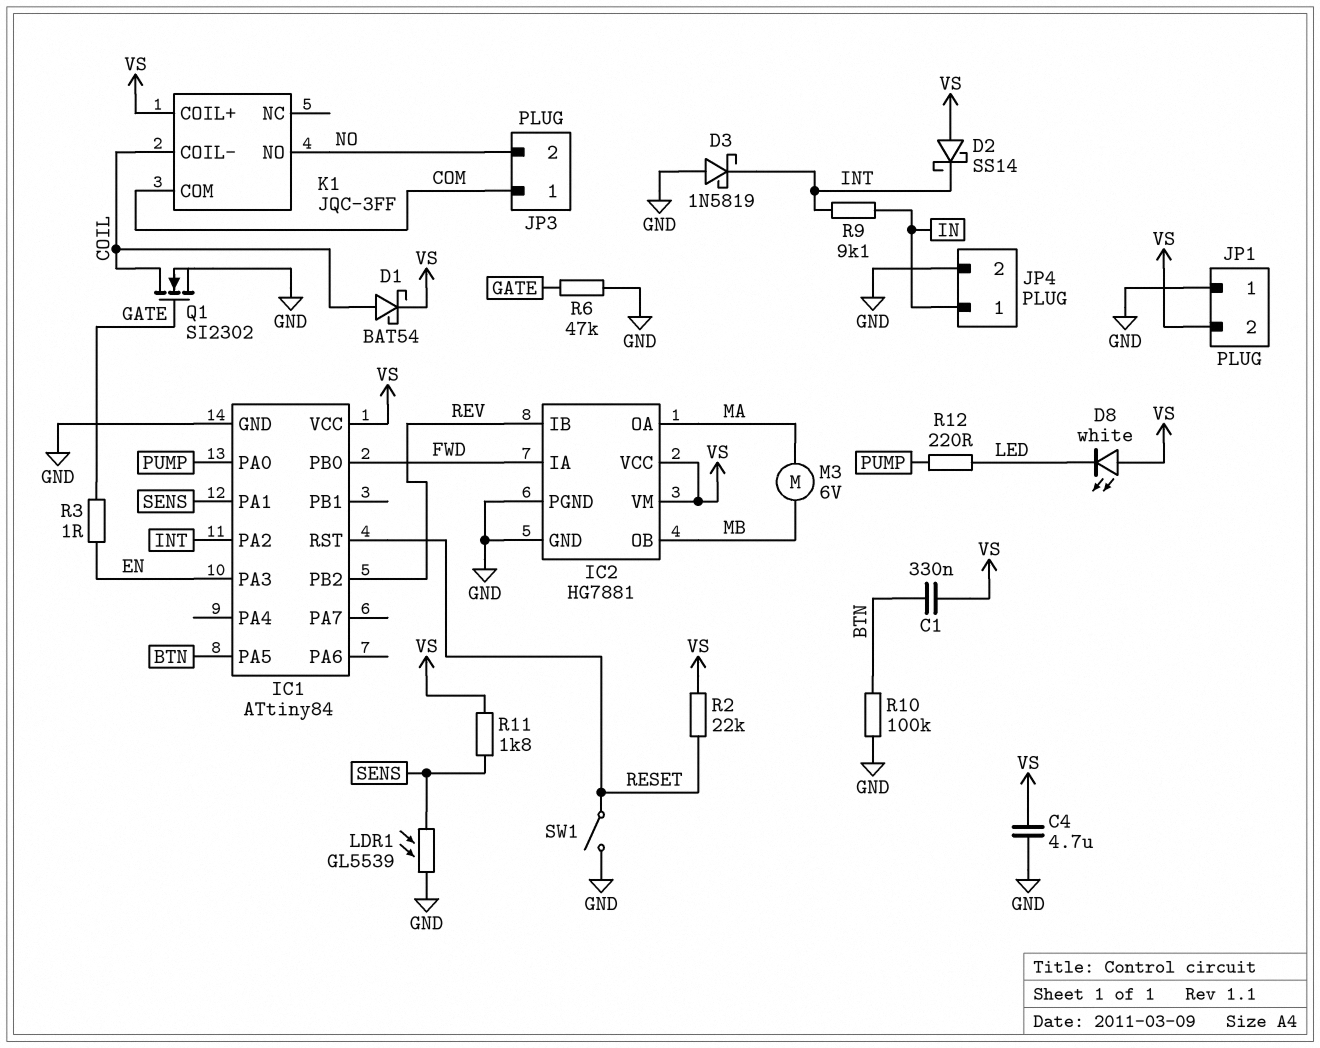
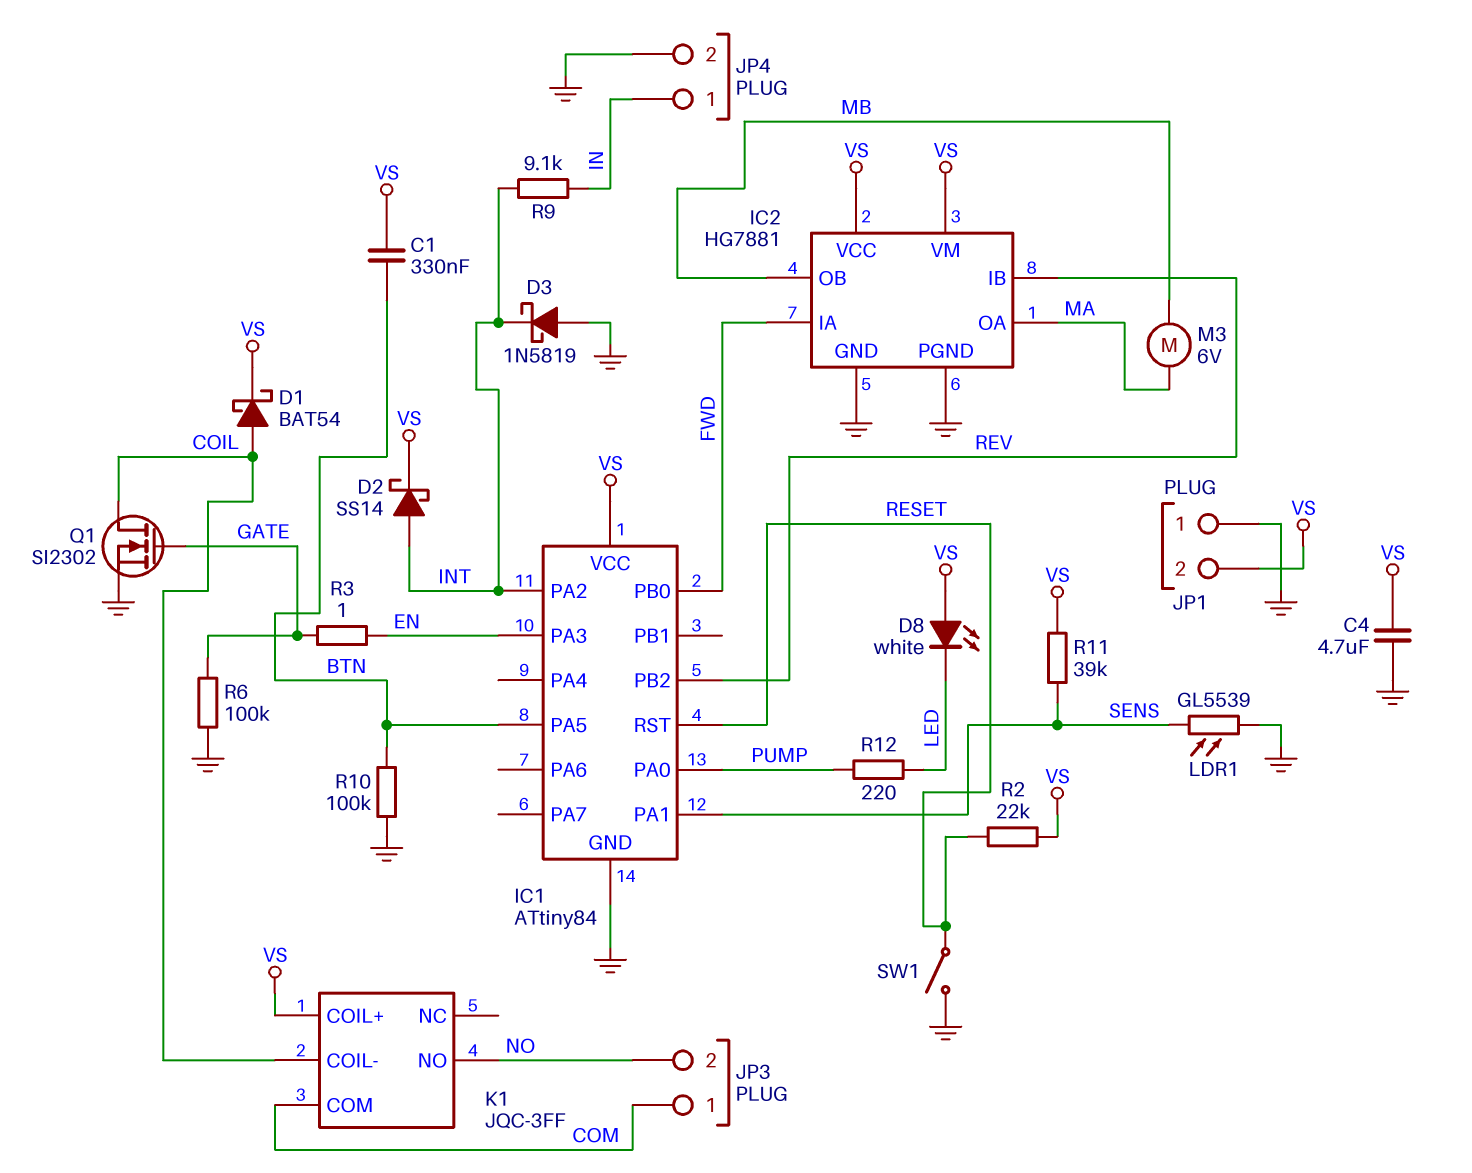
D2: schottky SS14 (A VS, K INT) -> schottky SS14 (A INT, K VS)
R6: 47k (GATE, GND) -> 100k (GATE, GND)
R11: 1.8k (SENS, VS) -> 39k (SENS, VS)

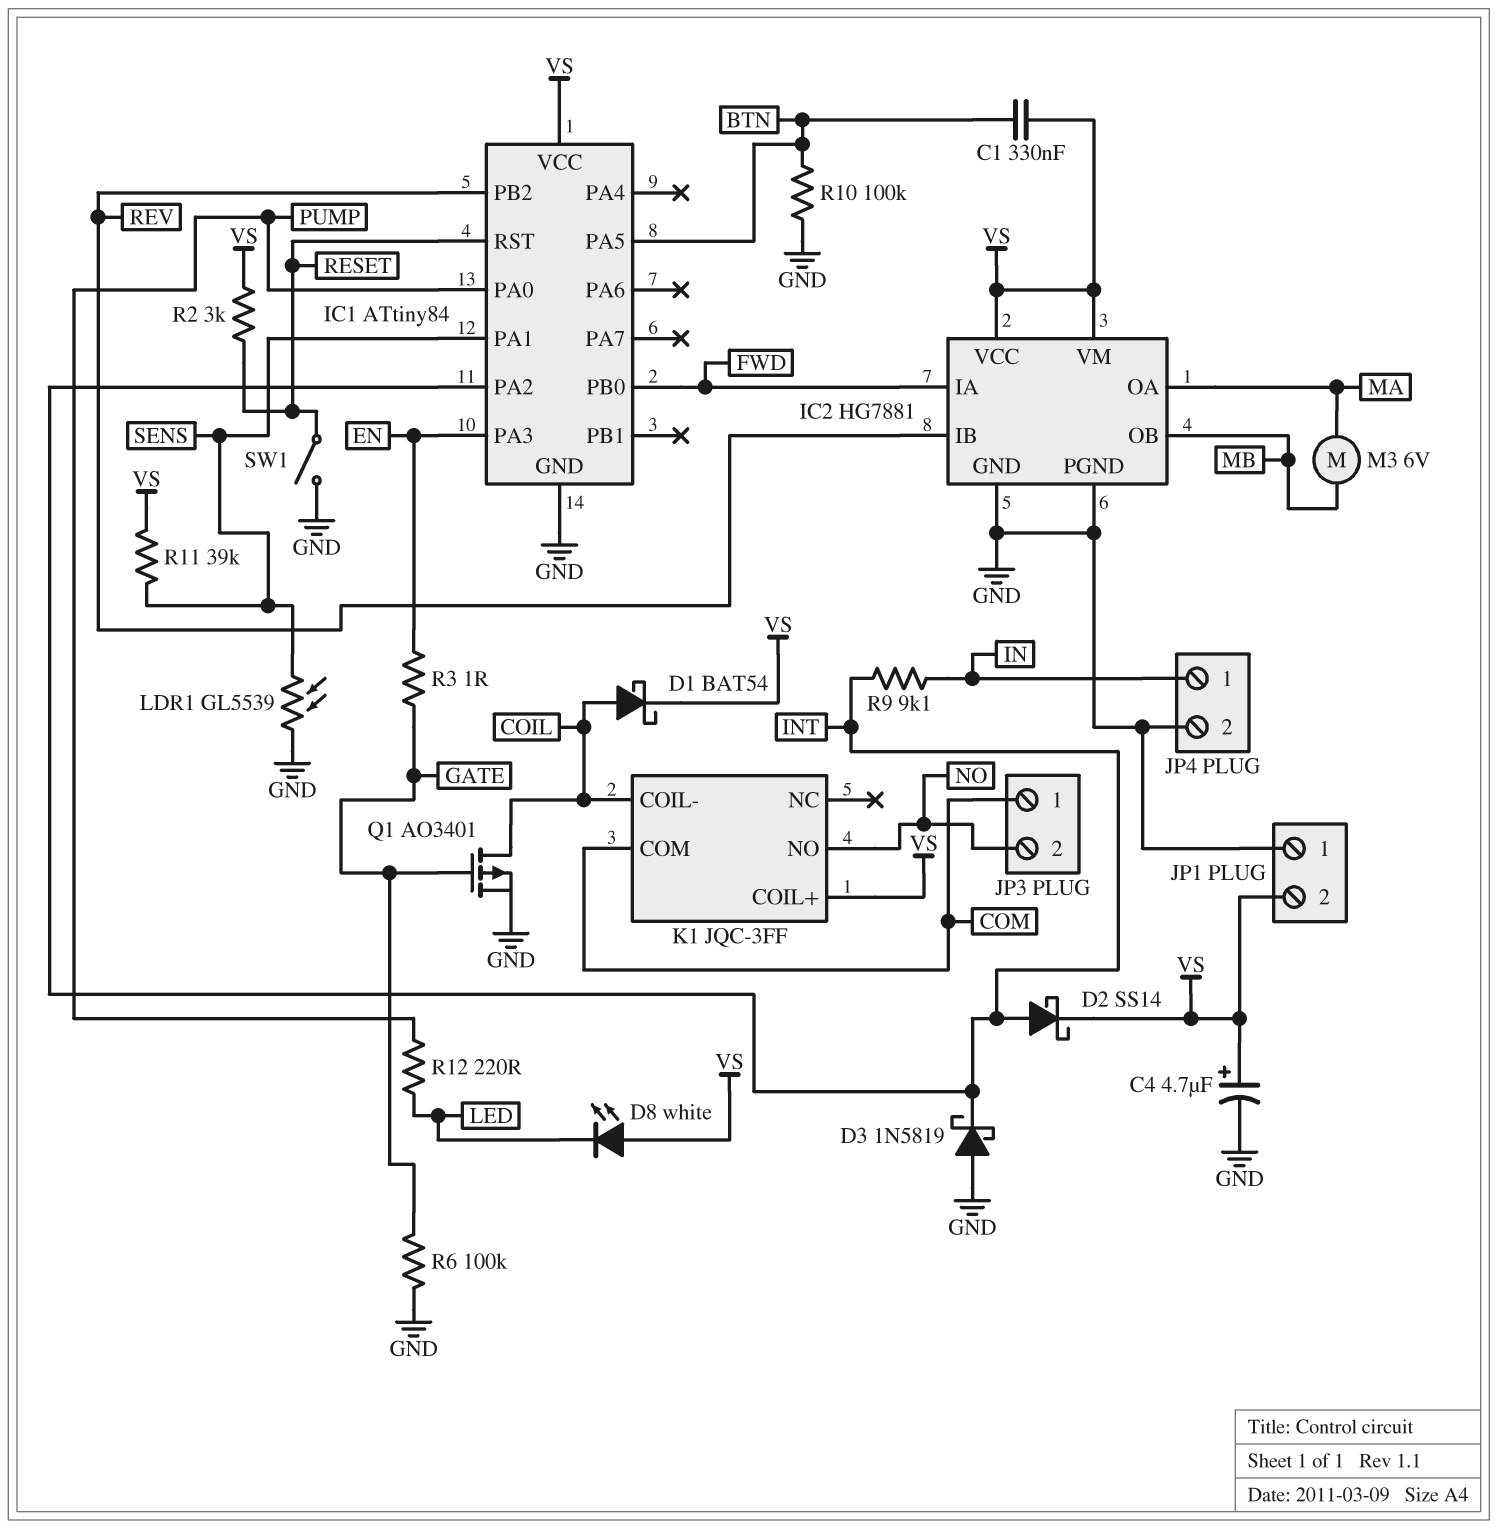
C4: 4.7uF (GND, VS) -> 4.7uF (plus VS, minus GND)
Q1: NMOS SI2302 (G GATE, D COIL, S GND) -> PMOS AO3401 (G GATE, D COIL, S GND)
R2: 22k (RESET, VS) -> 3k (RESET, VS)

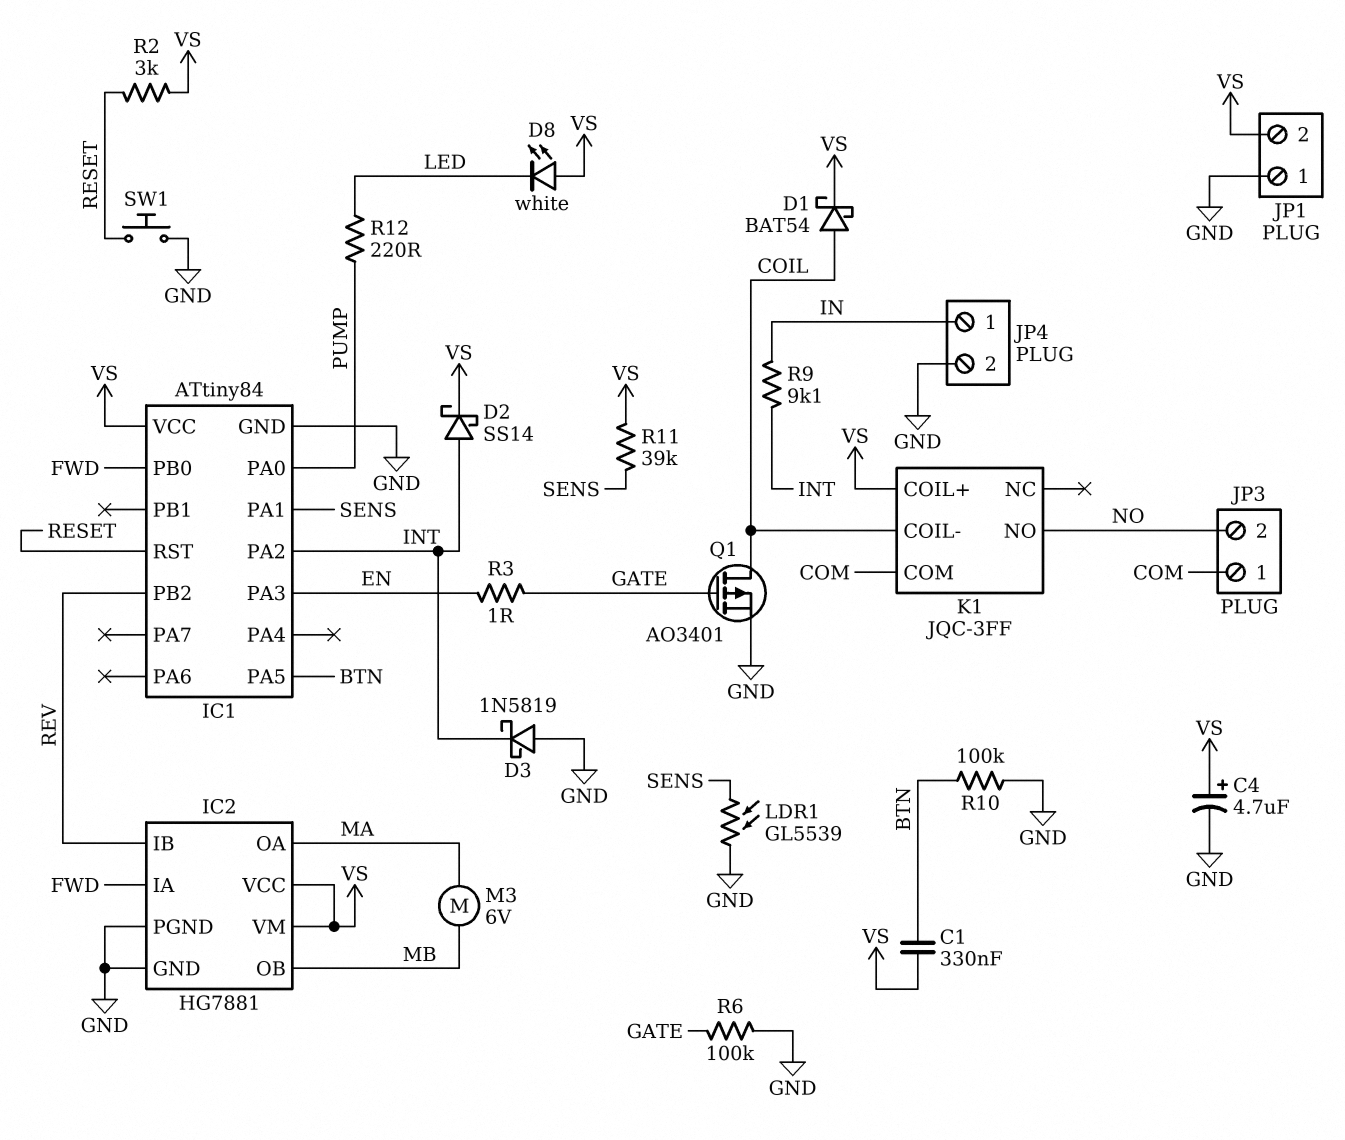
SW1: switch (GND, RESET) -> button (GND, RESET)

